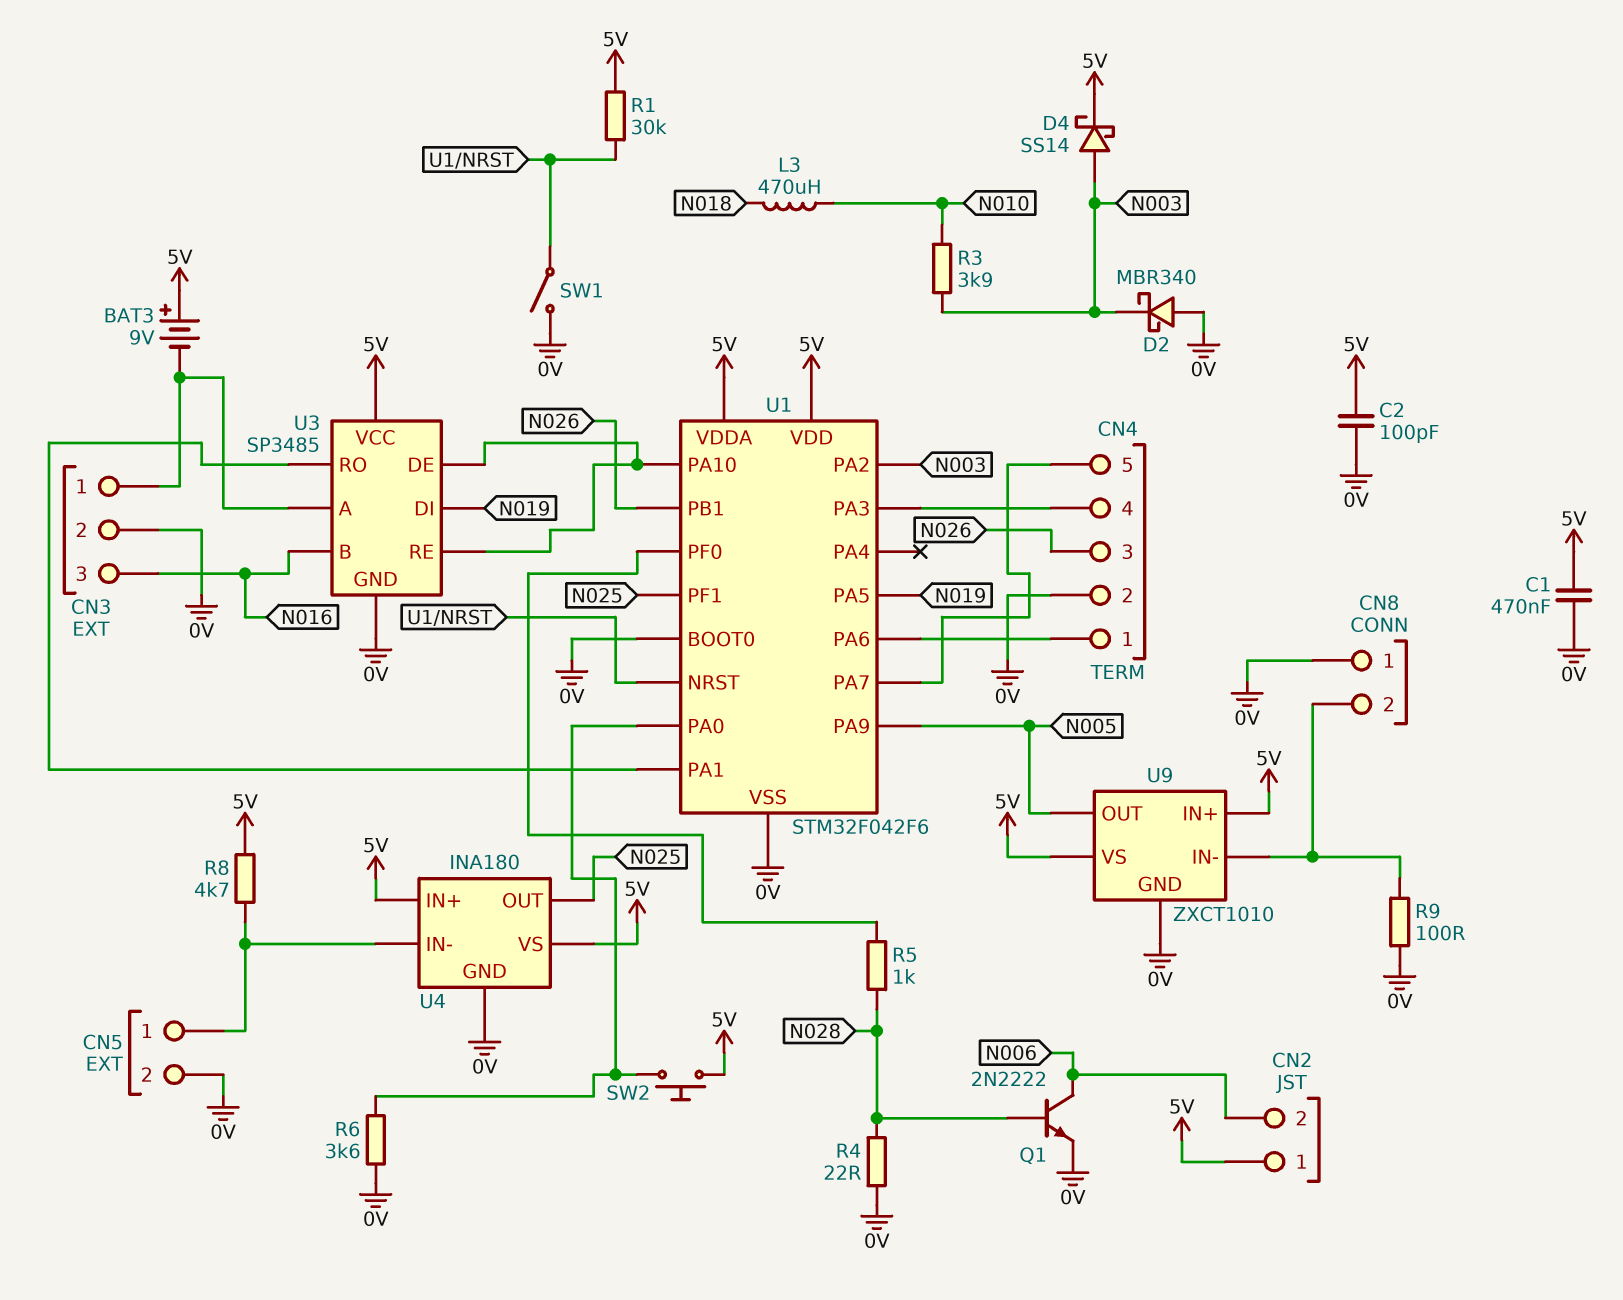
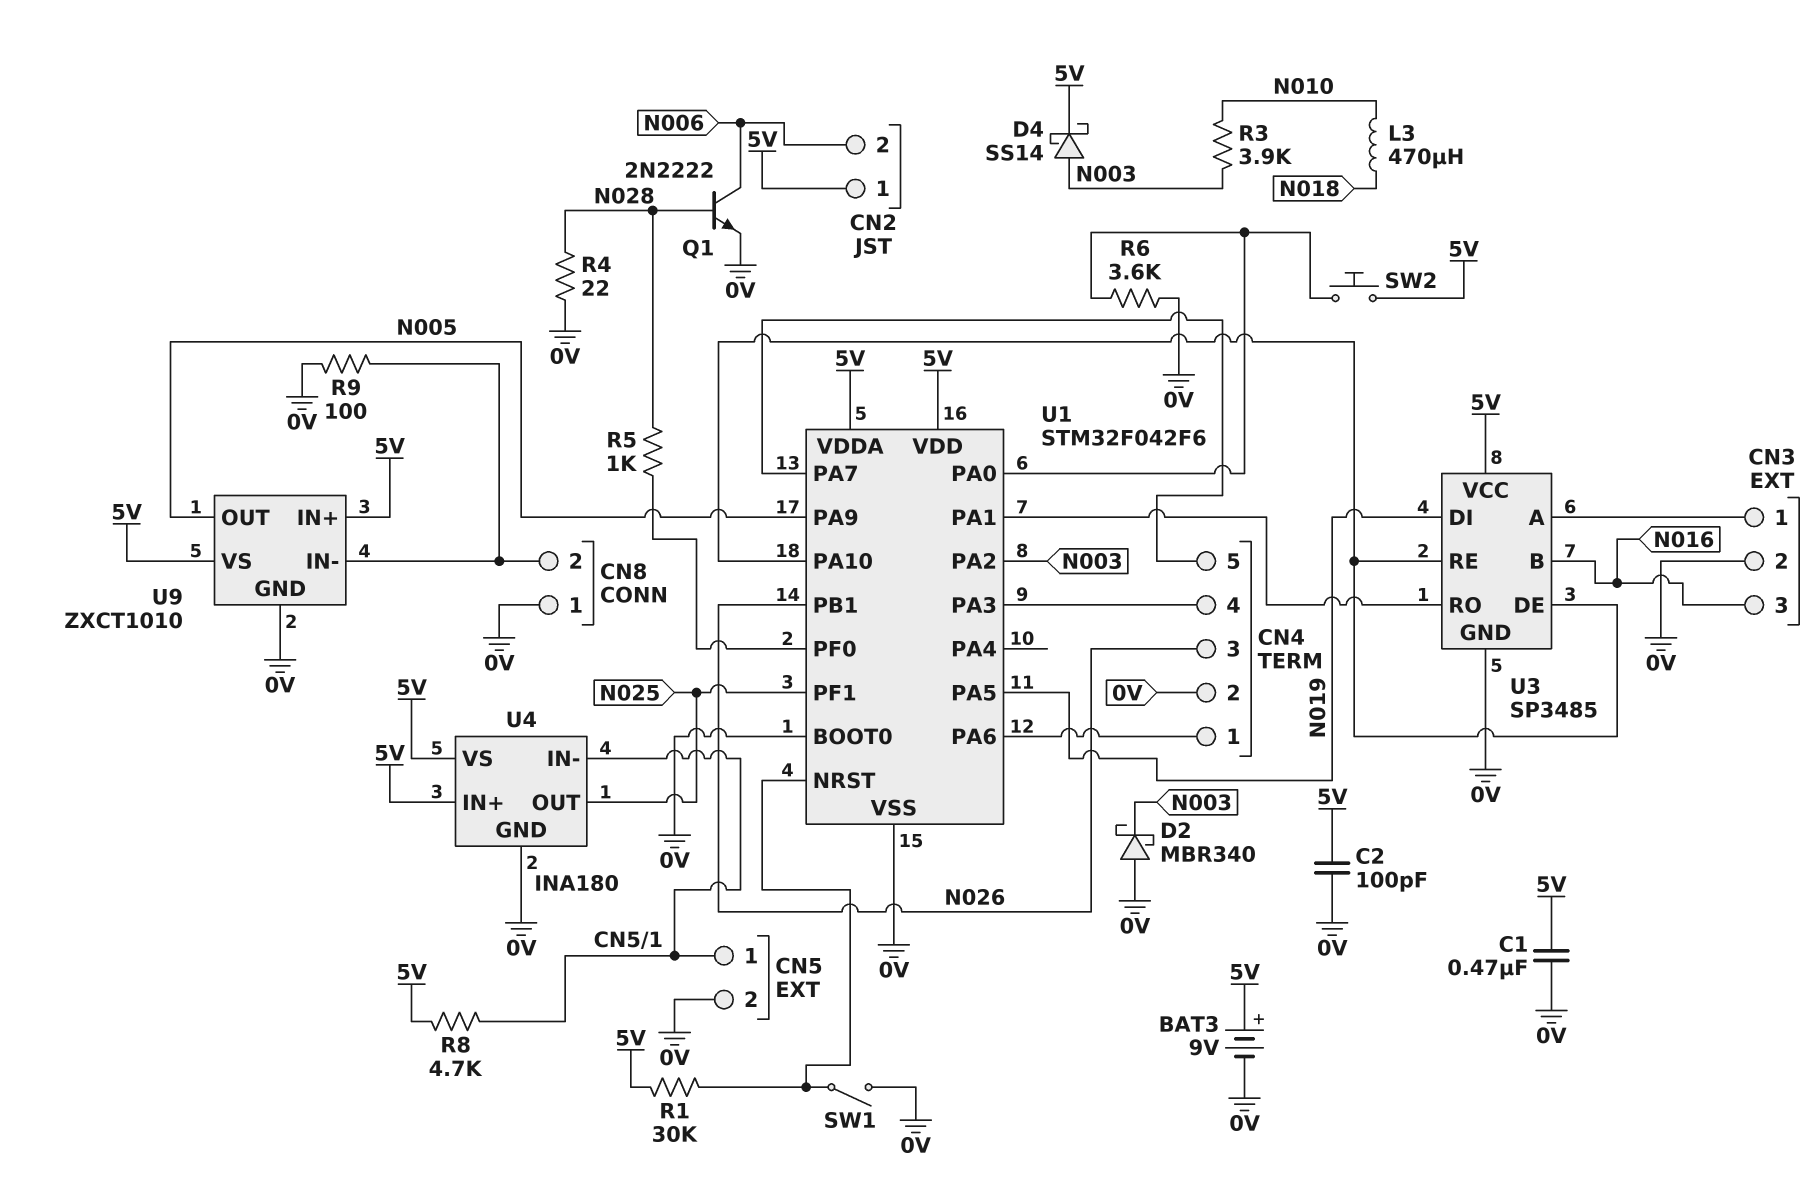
BAT3: 9V (plus 5V, minus CN3/1) -> 9V (plus 5V, minus 0V)

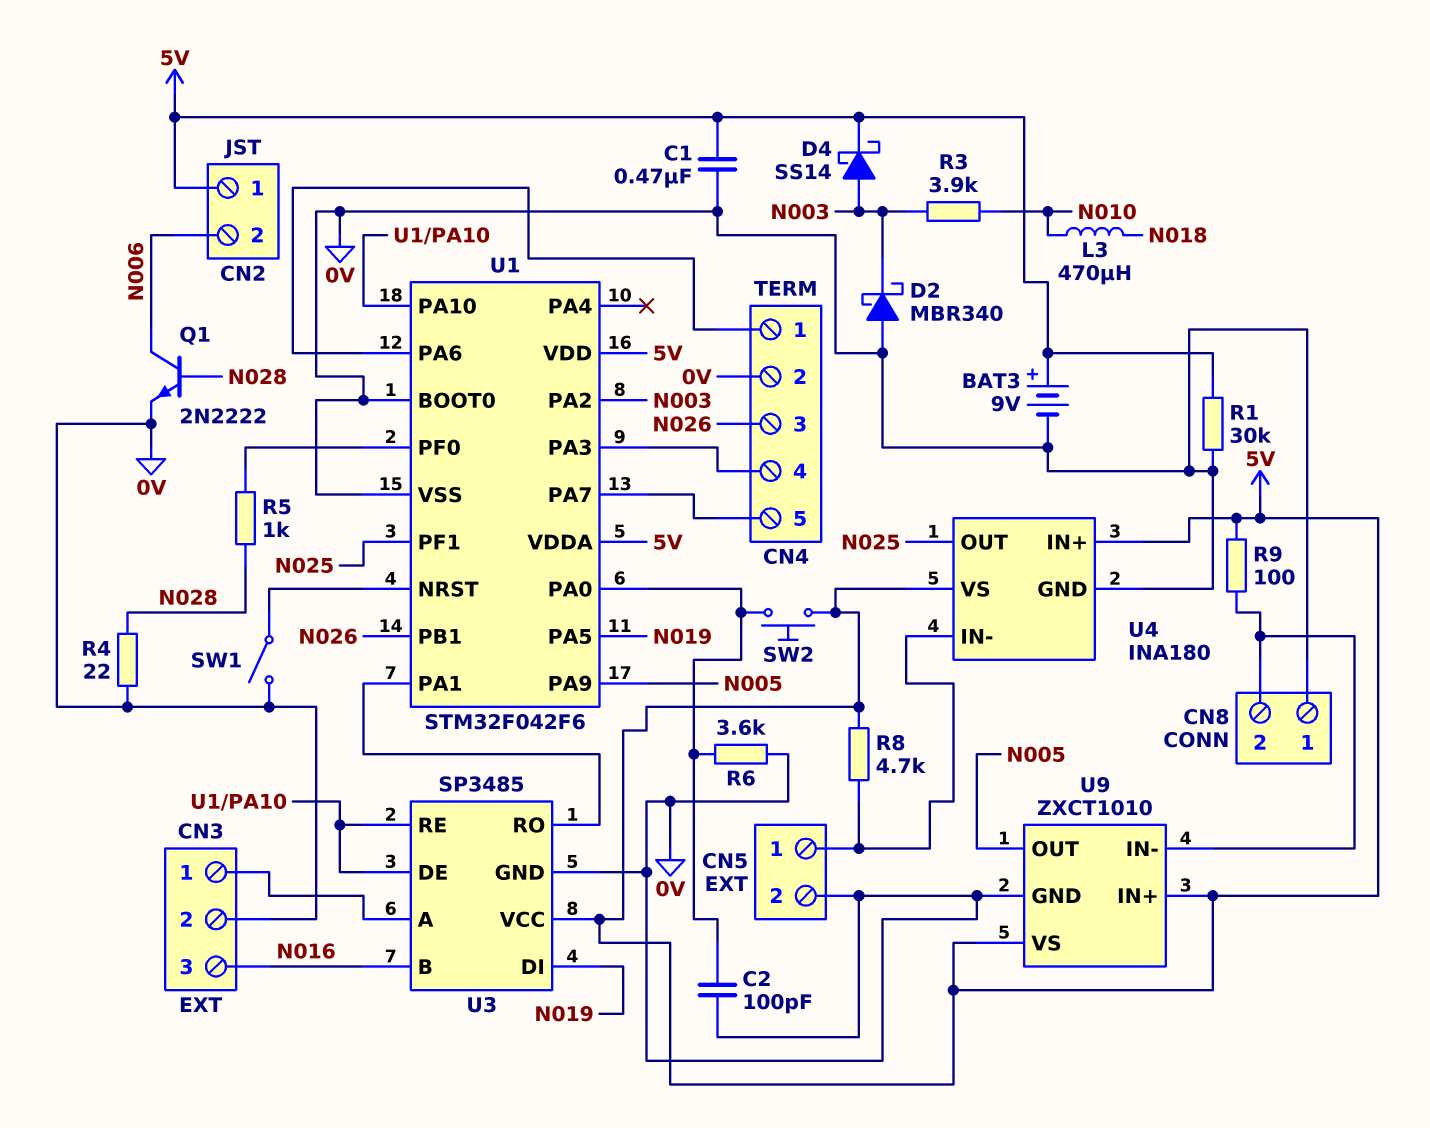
C2: 100pF (0V, 5V) -> 100pF (0V, U1/PA0)
R1: 30k (5V, U1/NRST) -> 30k (0V, 5V)
R9: 100 (0V, CN8/2) -> 100 (5V, CN8/2)

